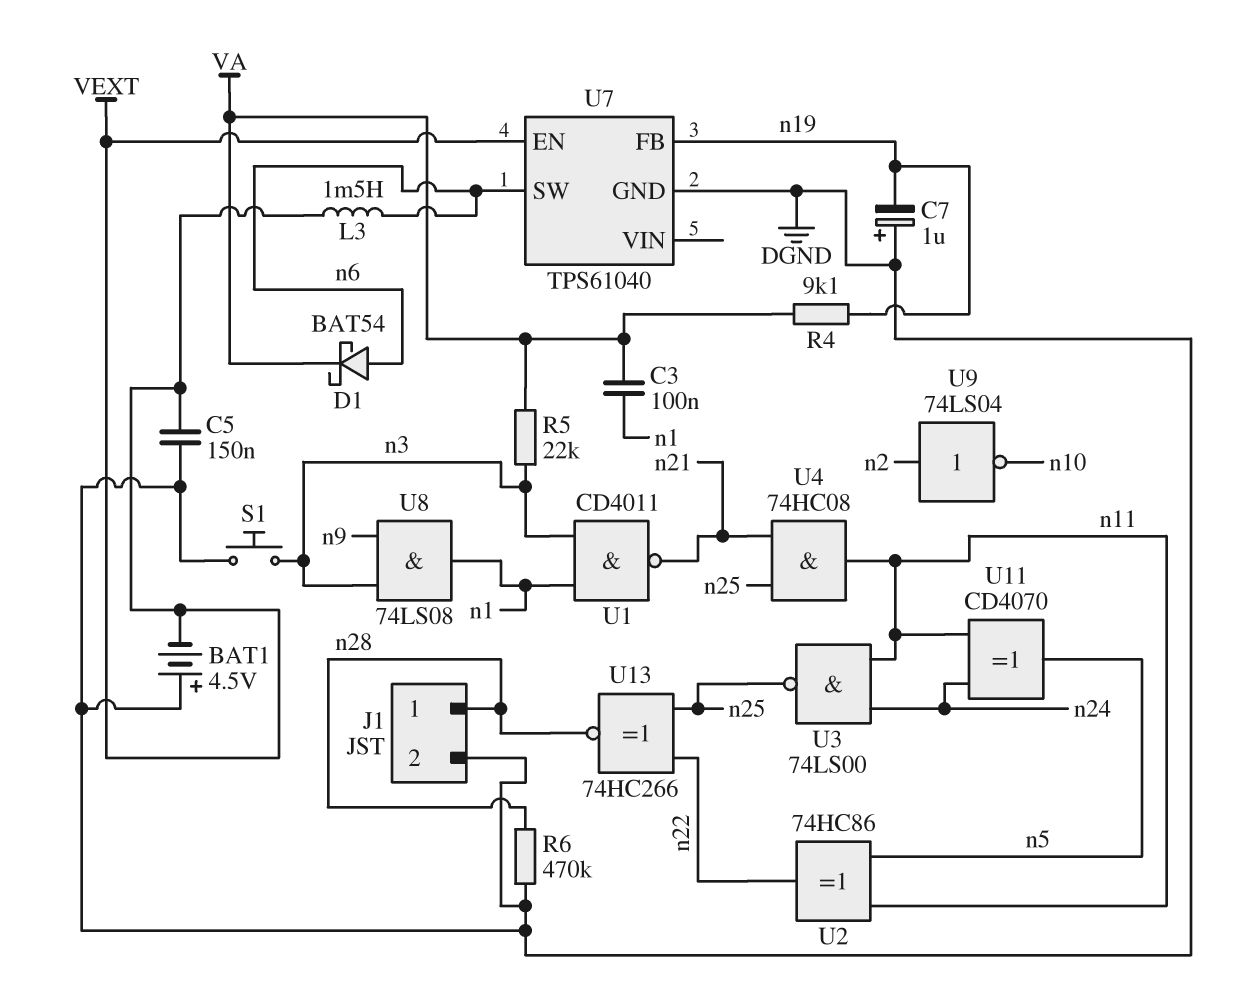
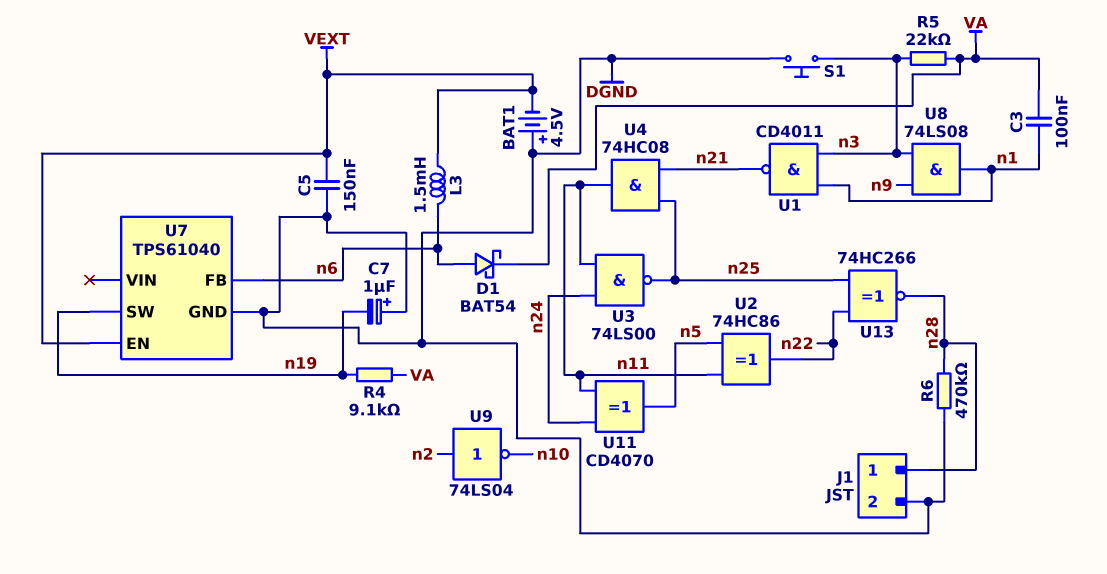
U7 pin FB: n19 -> n6
U7 pin SW: n6 -> n19

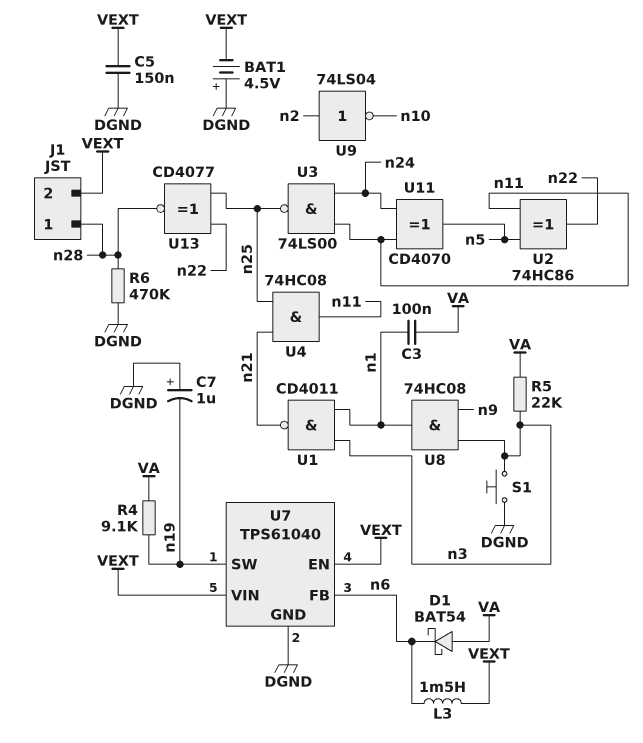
D1: schottky BAT54 (A n6, K VA) -> schottky BAT54 (A VA, K n6)
J1 pin 2: DGND -> VEXT
U7 pin VIN: none -> VEXT
U8: AND 74LS08 (in n3, in n9, out n1) -> AND 74HC08 (in n3, in n9, out n1)
U13: XNOR 74HC266 (in n22, in n25, out n28) -> XNOR CD4077 (in n22, in n25, out n28)

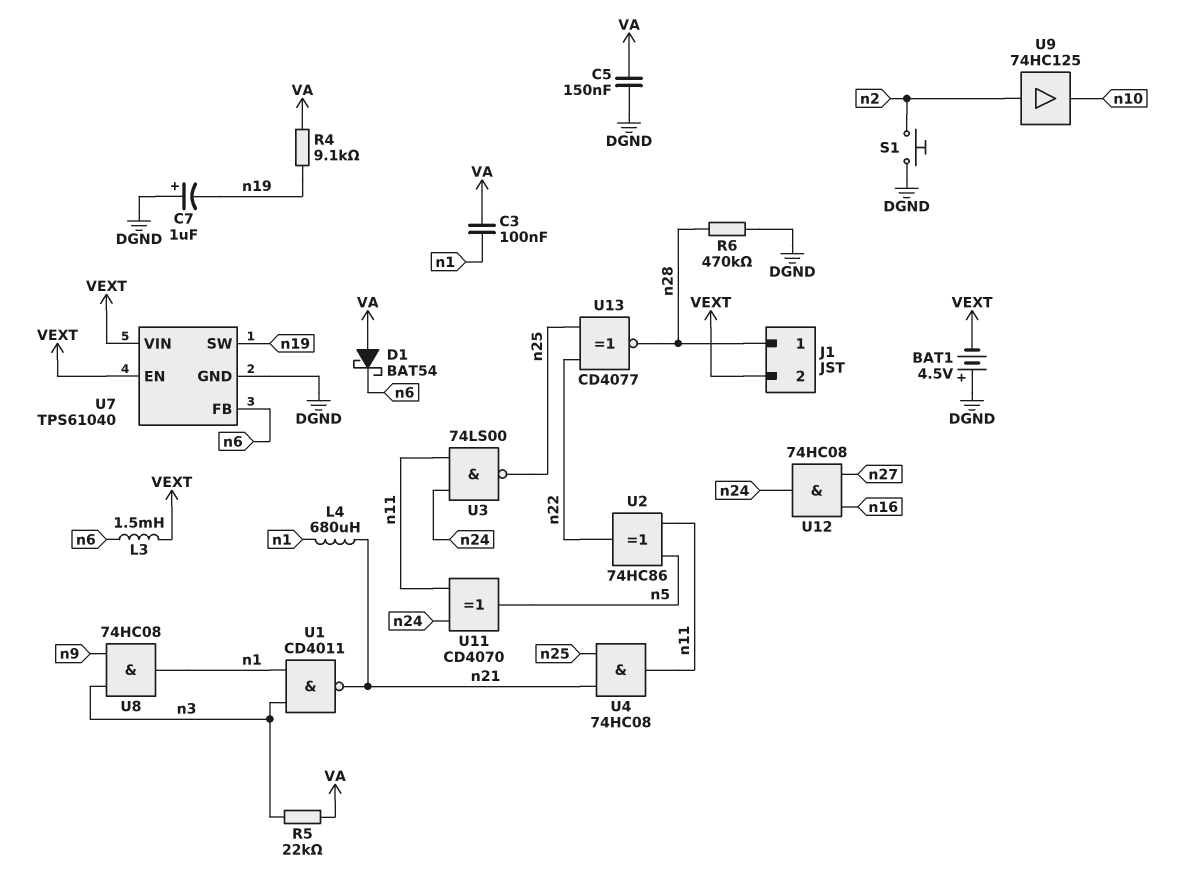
C5: 150nF (DGND, VEXT) -> 150nF (DGND, VA)
L4: none -> 680uH (n1, n21)
S1: button (DGND, n3) -> button (DGND, n2)
U9: NOT 74LS04 (in n2, out n10) -> buffer 74HC125 (in n2, out n10)
U12: none -> AND 74HC08 (in n16, in n27, out n24)

